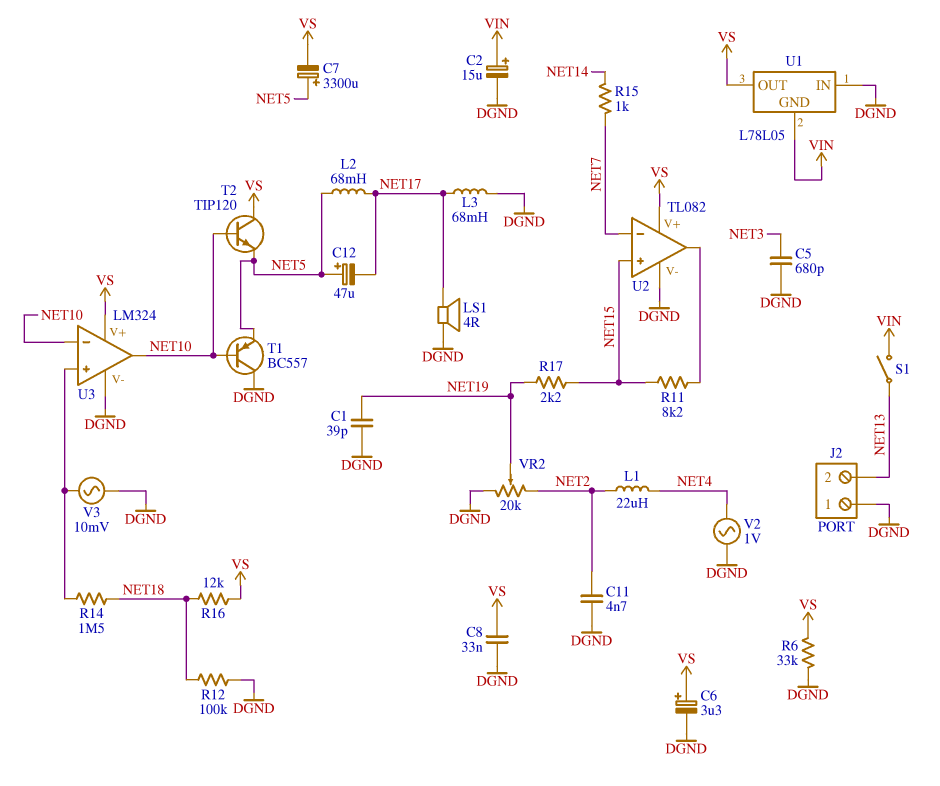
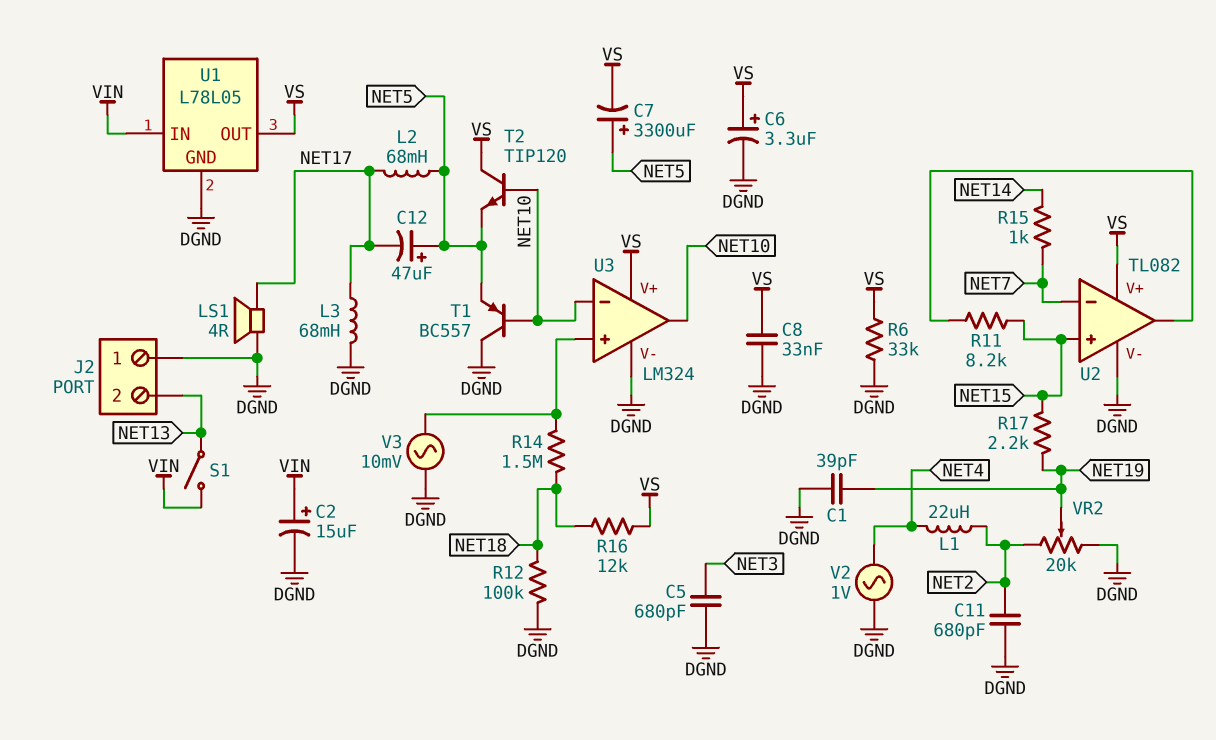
C11: 4.7nF (DGND, NET2) -> 680pF (DGND, NET2)
U1 pin GND: VIN -> DGND
U1 pin IN: DGND -> VIN

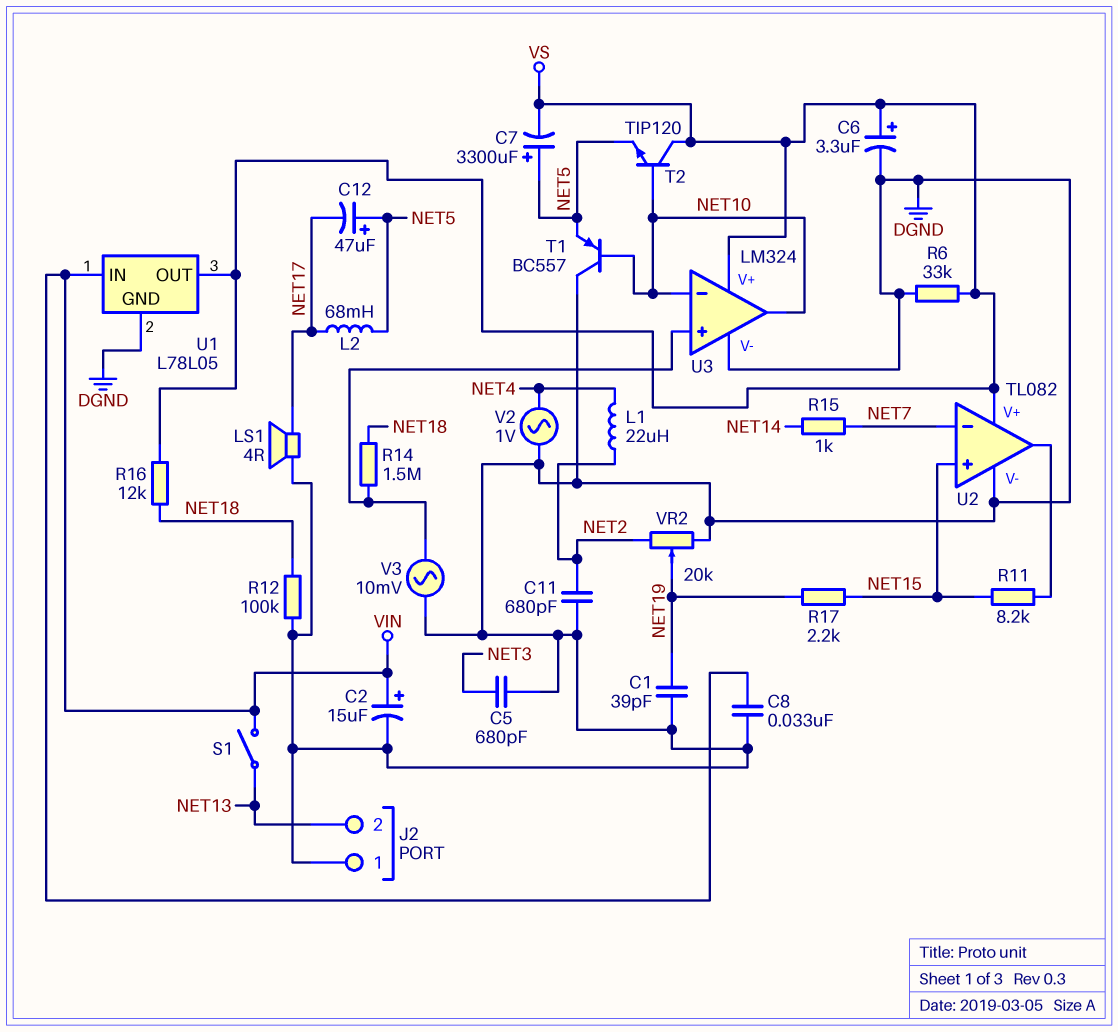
C8: 33nF (DGND, VS) -> 33nF (DGND, VIN)
L3: 68mH (DGND, NET17) -> none

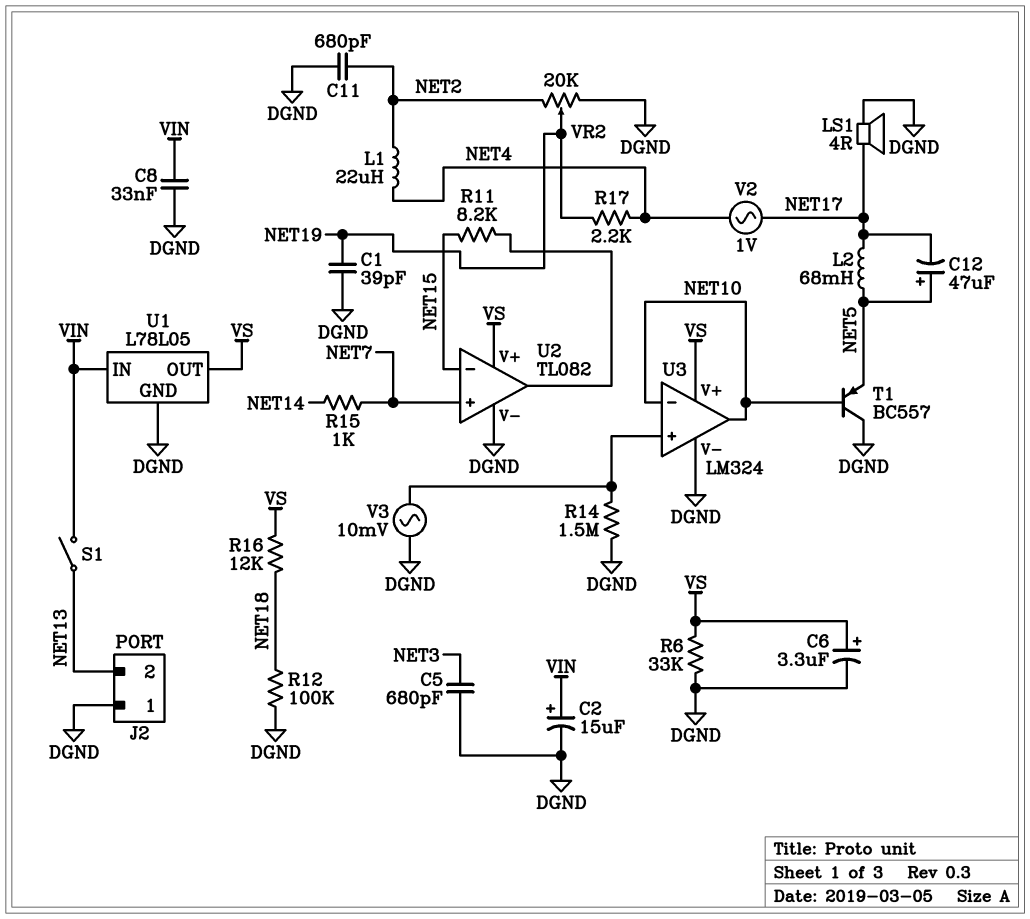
C7: 3300uF (plus NET5, minus VS) -> none
R14: 1.5M (NET18, U3/in+) -> 1.5M (DGND, U3/in+)
R17: 2.2k (NET15, NET19) -> 2.2k (NET4, NET19)
T2: NPN TIP120 (B NET10, C VS, E NET5) -> none
U2 pin in+: NET15 -> NET7
U2 pin in-: NET7 -> NET15
V2: AC 1V (DGND, NET4) -> AC 1V (NET4, NET17)

